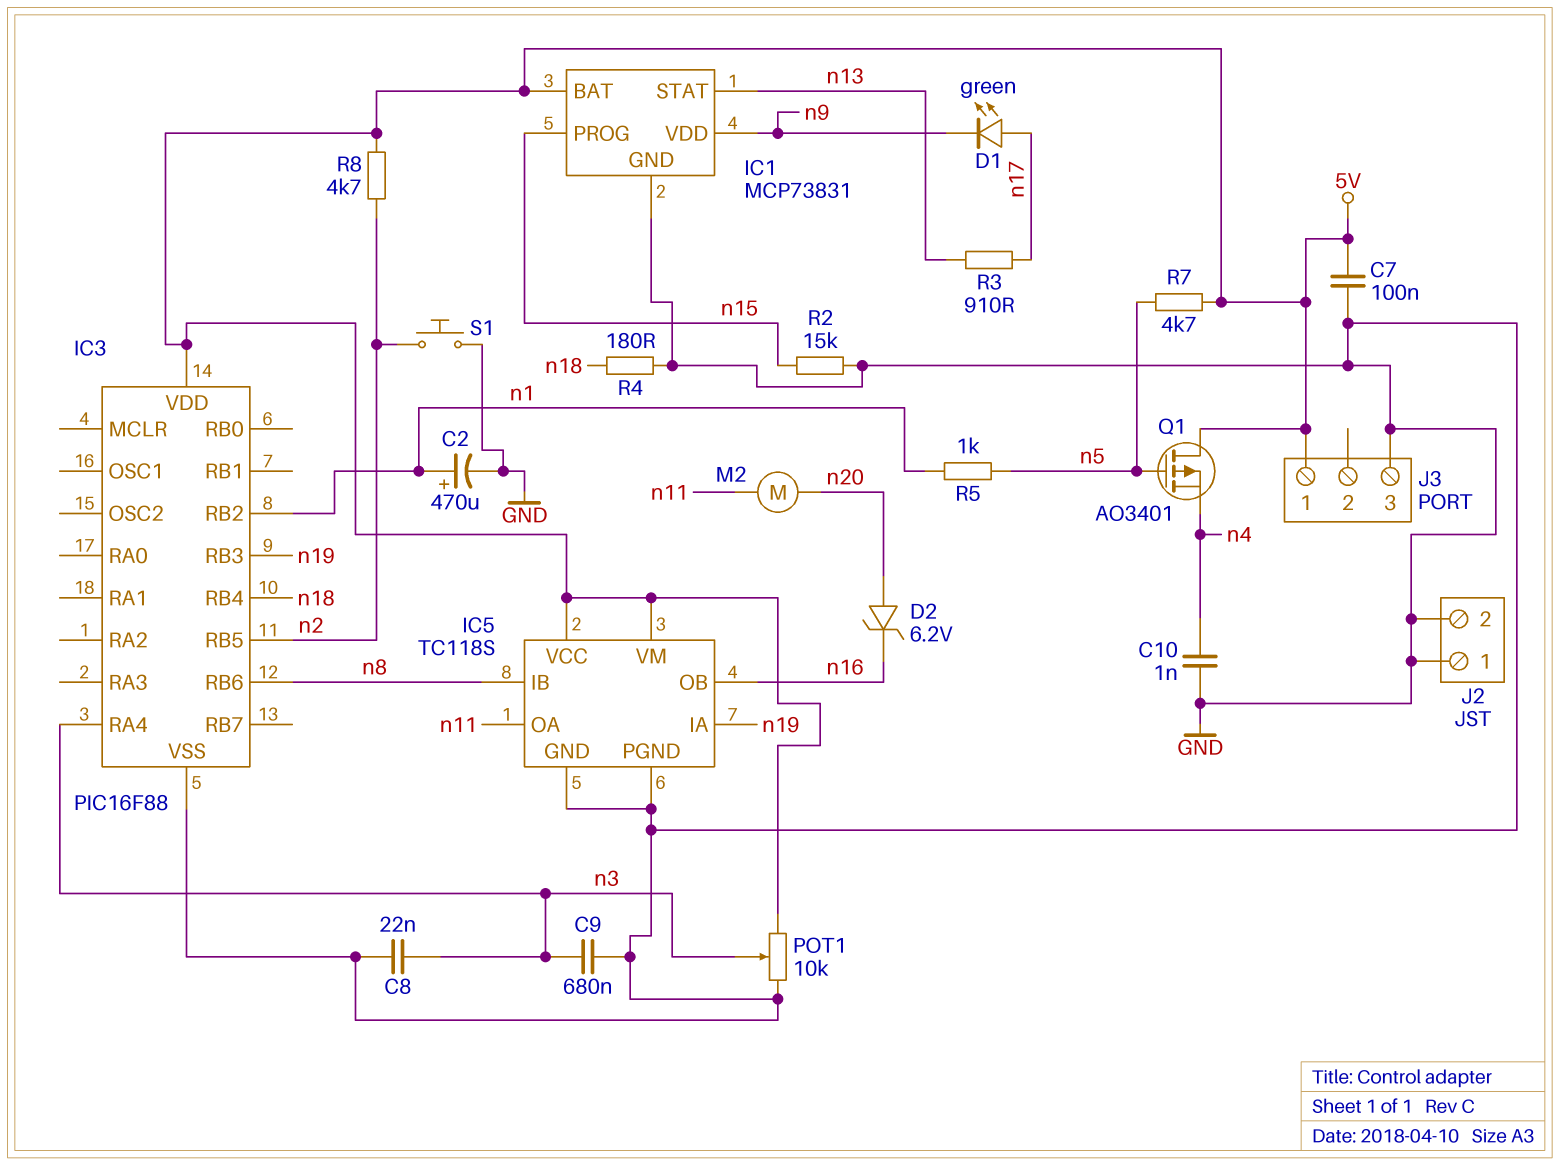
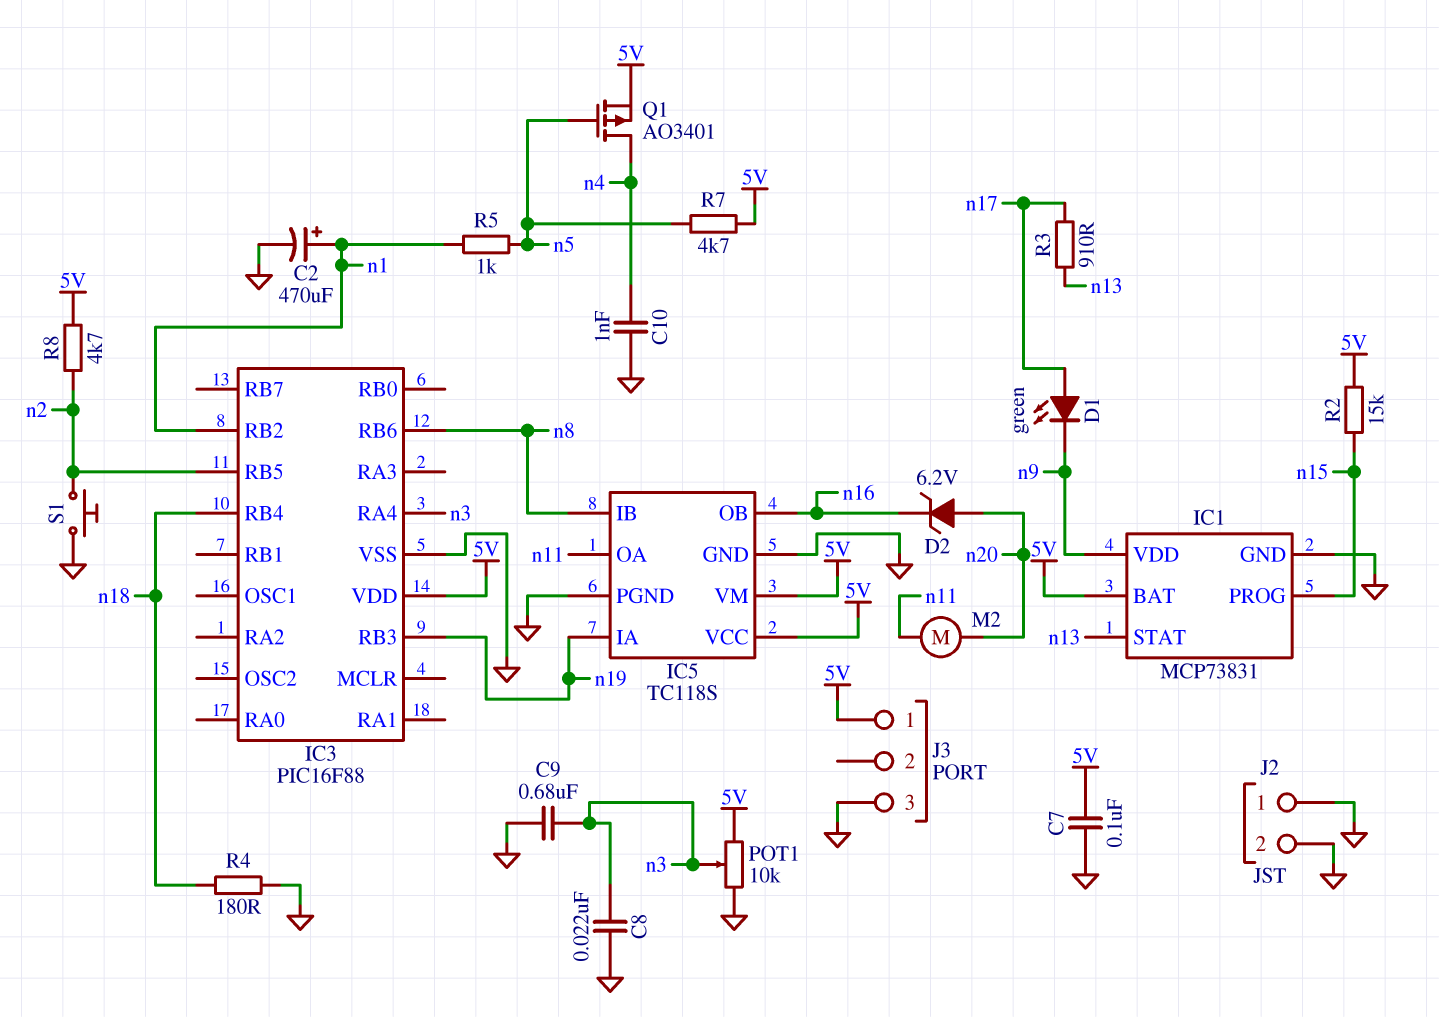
Q1: PMOS AO3401 (G n5, D 5V, S n4) -> PMOS AO3401 (G n5, D n4, S 5V)
R2: 15k (GND, n15) -> 15k (5V, n15)

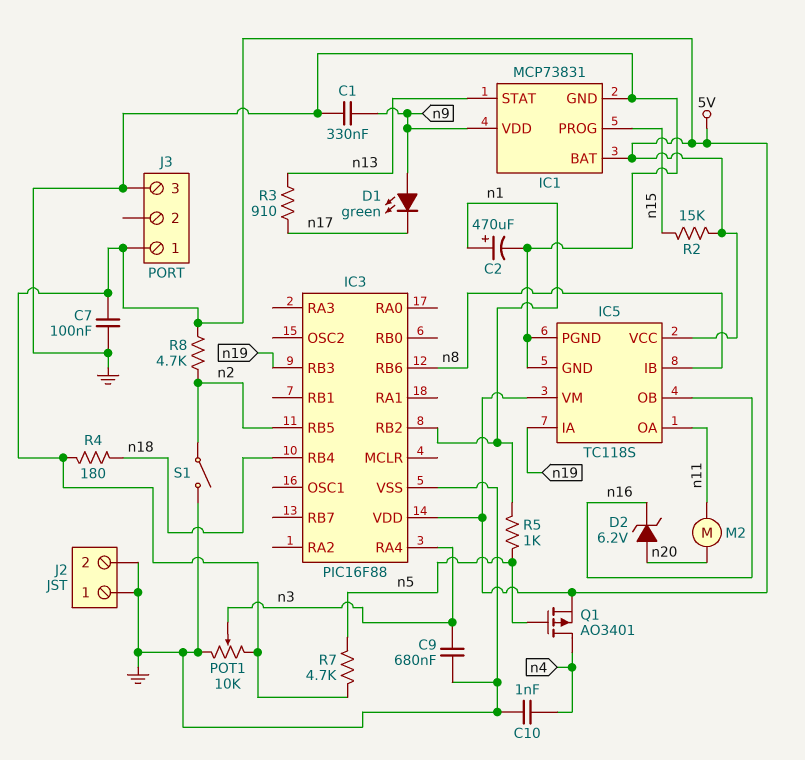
C1: none -> 330nF (GND, n9)
C8: 22nF (GND, n3) -> none
D1: LED green (A n17, K n9) -> LED green (A n9, K n17)
R4: 180 (GND, n18) -> 180 (5V, n18)
S1: button (GND, n2) -> switch (GND, n2)

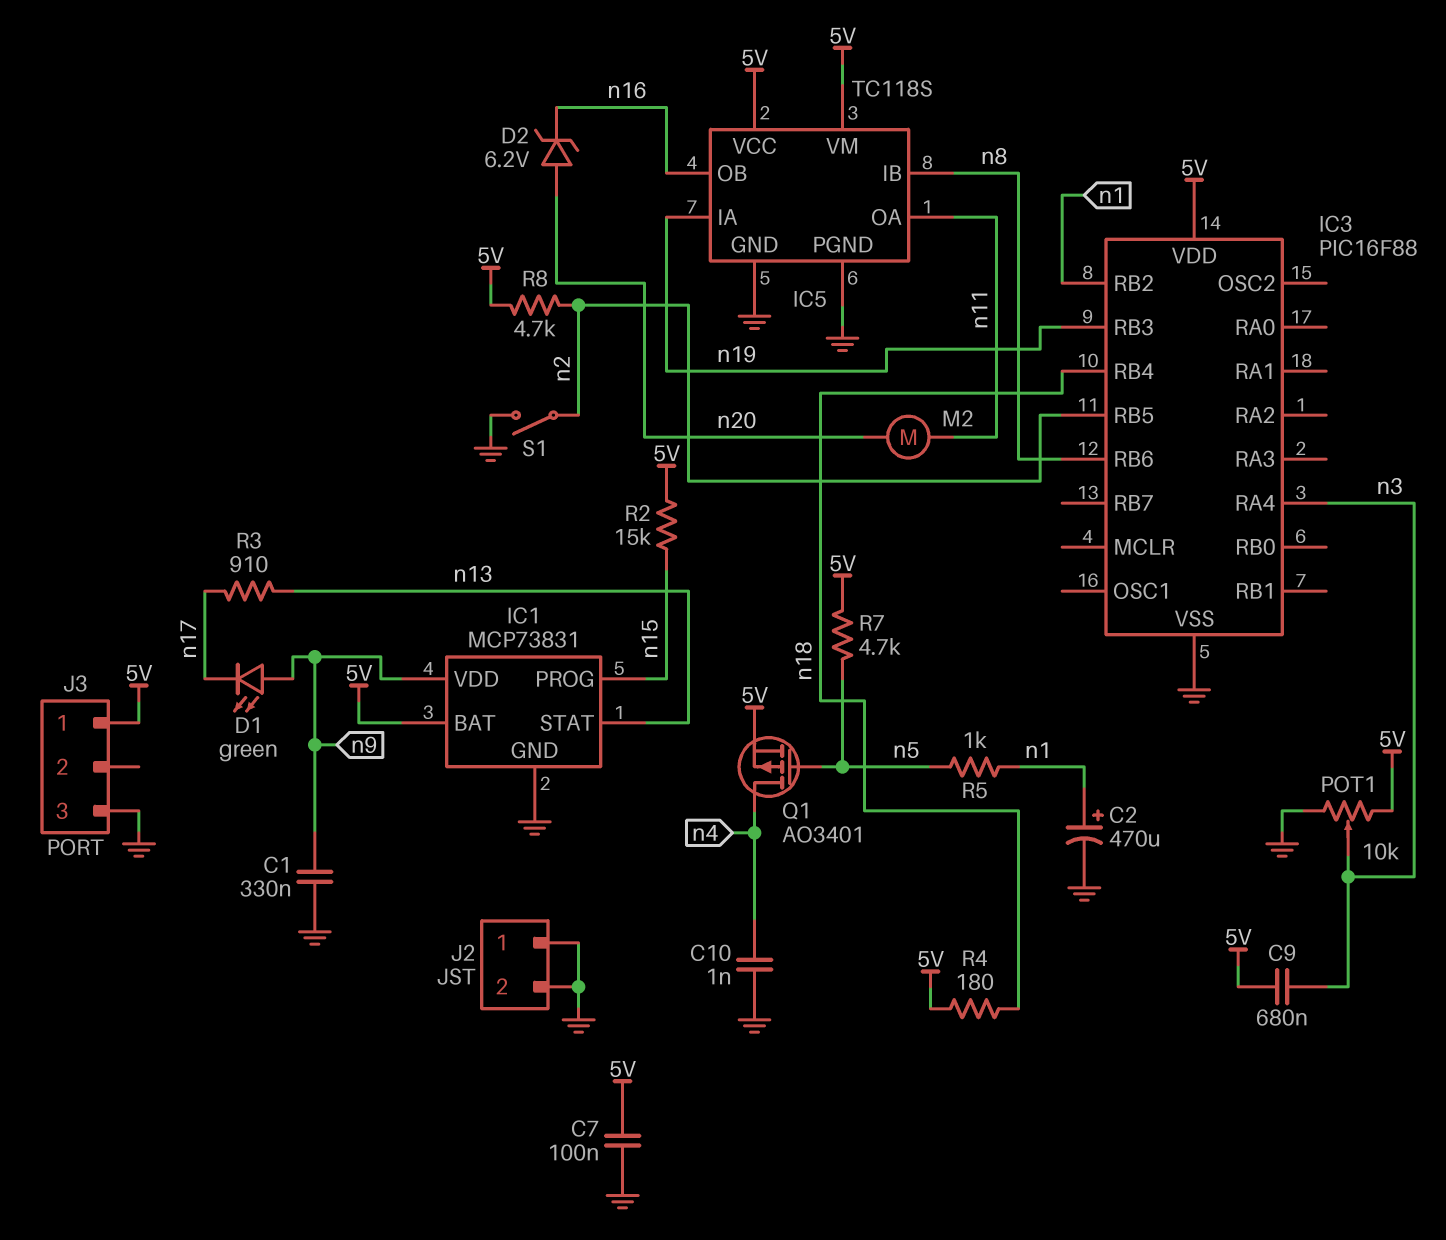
C9: 680nF (GND, n3) -> 680nF (5V, n3)

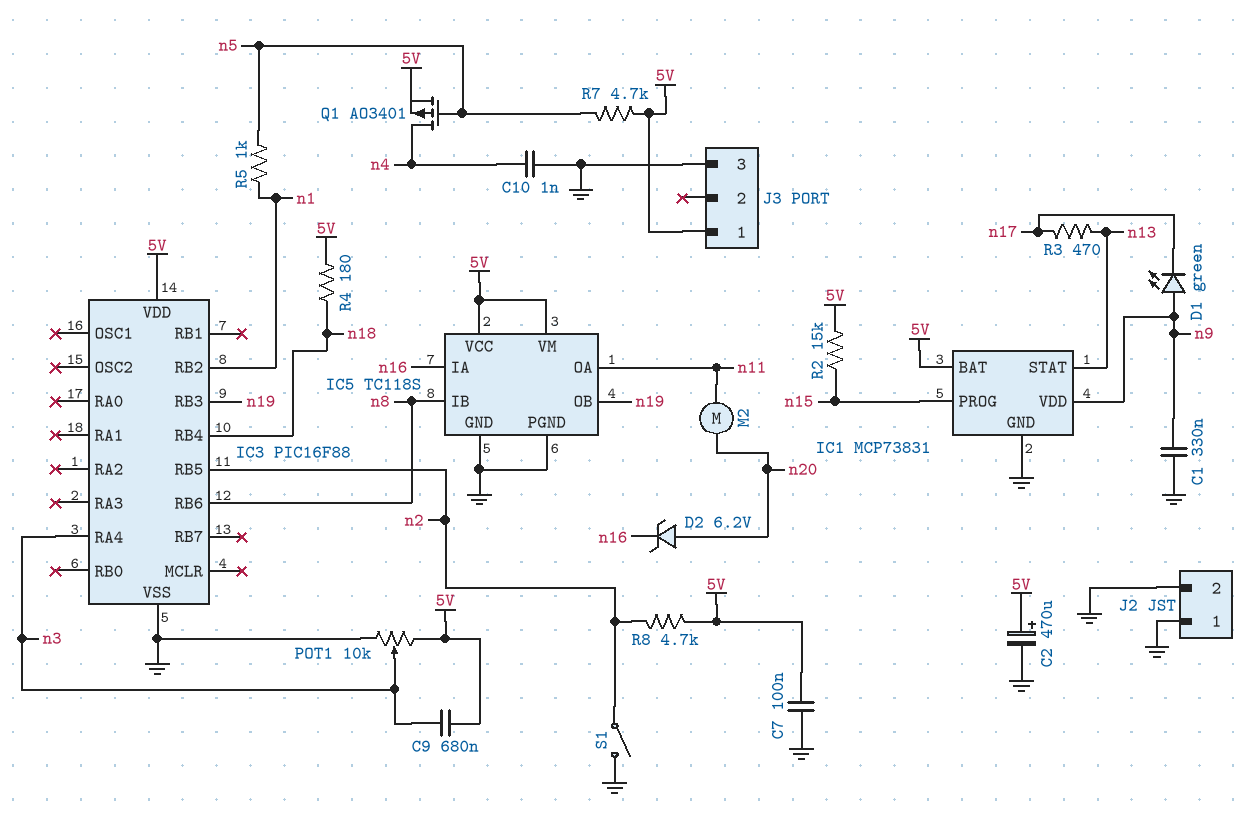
C2: 470uF (plus n1, minus GND) -> 470uF (plus 5V, minus GND)
IC5 pin IA: n19 -> n16
IC5 pin OB: n16 -> n19
R3: 910 (n13, n17) -> 470 (n13, n17)

